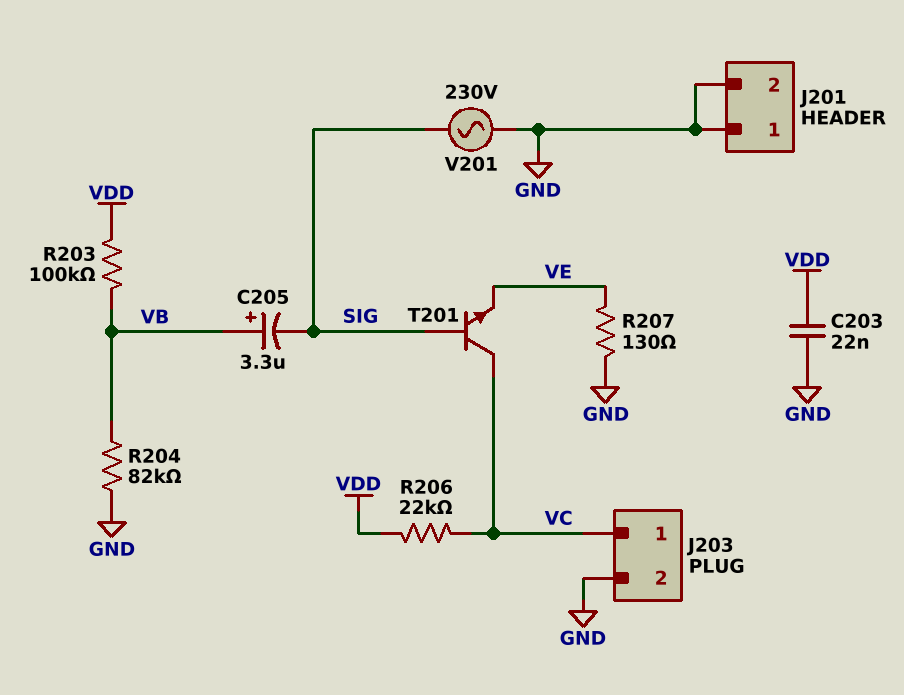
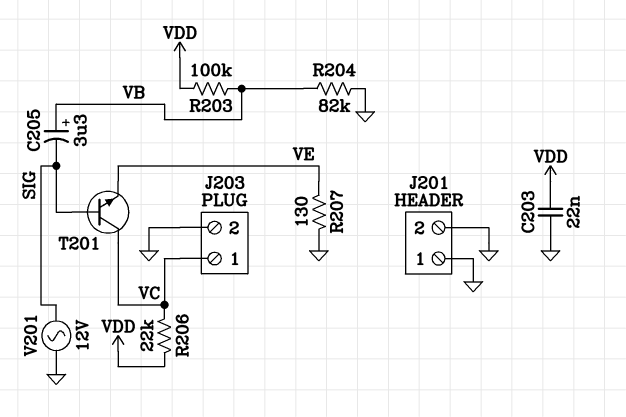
V201: AC 230V (GND, SIG) -> AC 12V (GND, SIG)

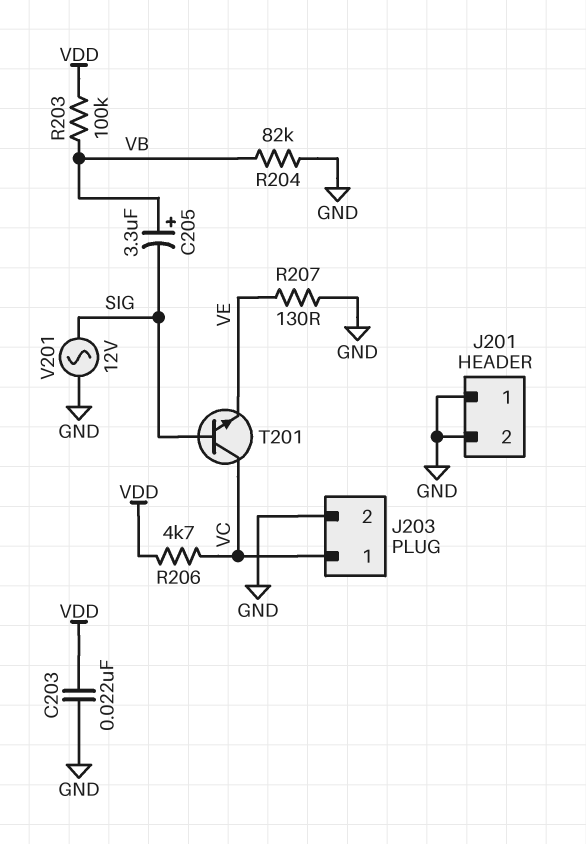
R206: 22k (VC, VDD) -> 4.7k (VC, VDD)

